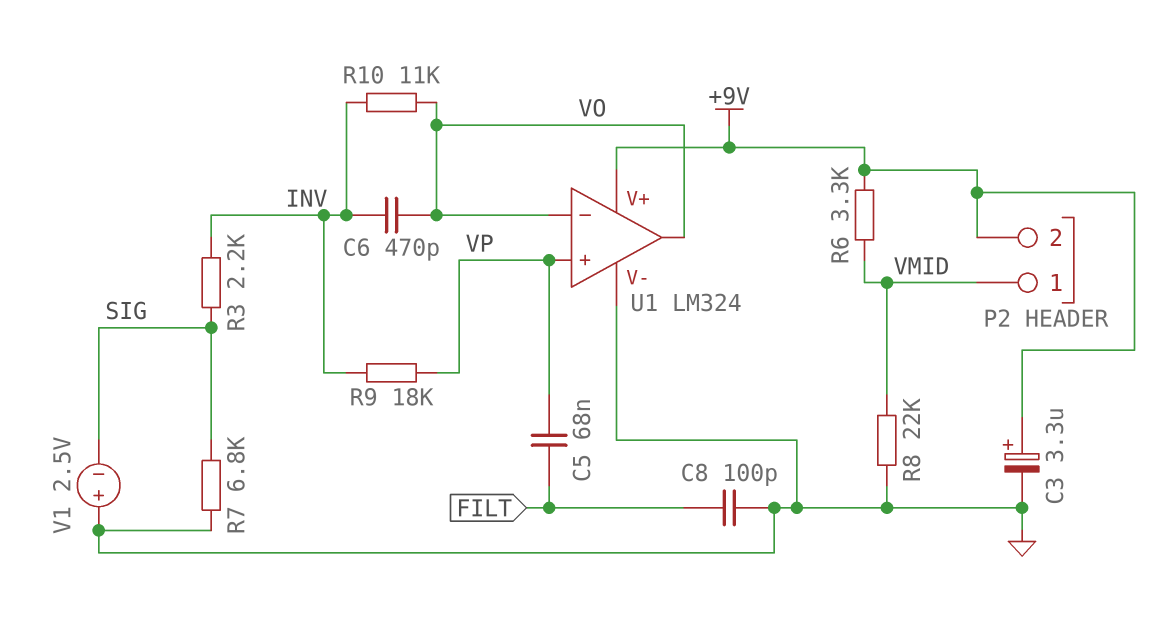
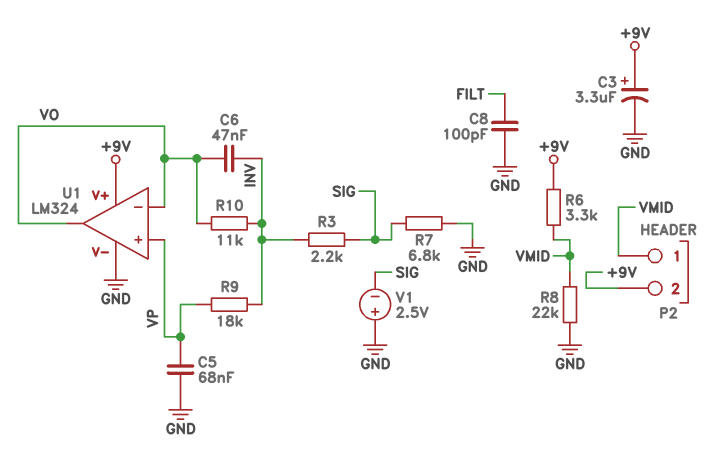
C5: 68nF (FILT, VP) -> 68nF (GND, VP)
C6: 470pF (INV, VO) -> 47nF (INV, VO)

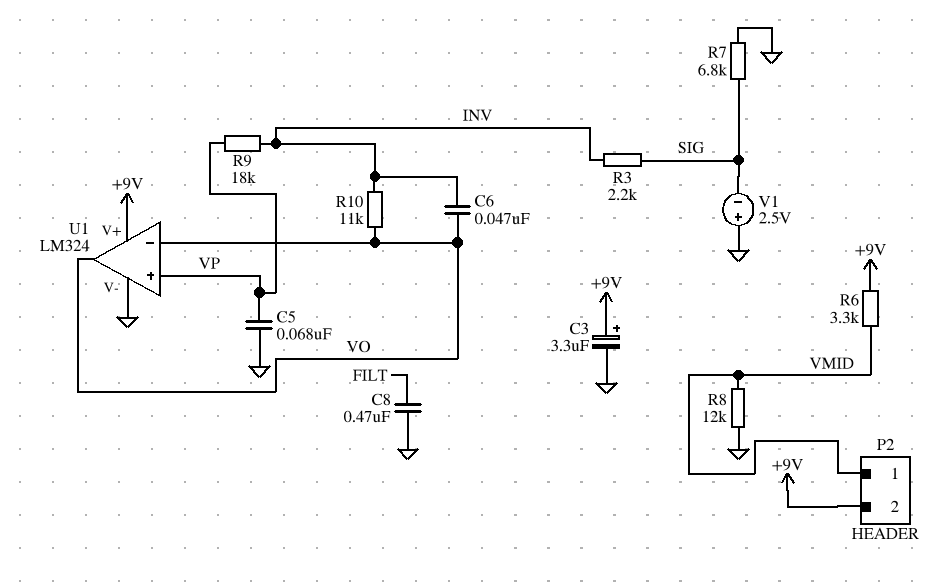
C8: 100pF (FILT, GND) -> 470nF (FILT, GND)
R8: 22k (GND, VMID) -> 12k (GND, VMID)

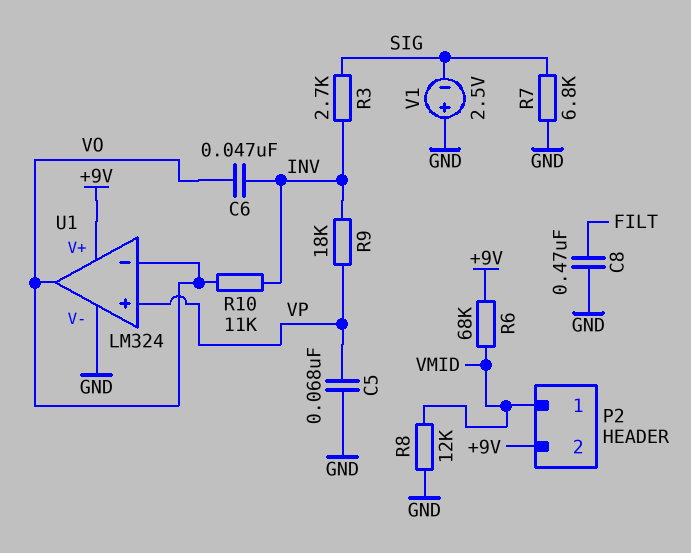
C3: 3.3uF (plus +9V, minus GND) -> none
R3: 2.2k (INV, SIG) -> 2.7k (INV, SIG)
R6: 3.3k (+9V, VMID) -> 68k (+9V, VMID)

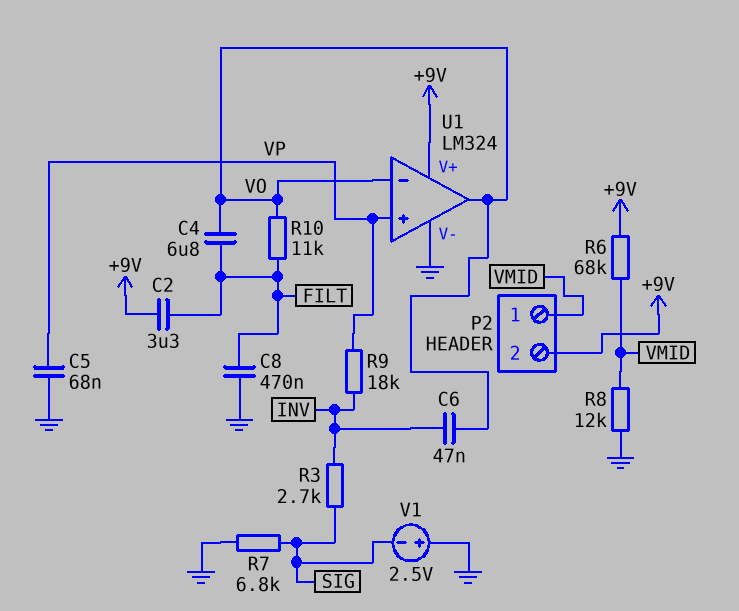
C2: none -> 3.3uF (+9V, FILT)
C4: none -> 6.8uF (FILT, VO)
R10: 11k (INV, VO) -> 11k (FILT, VO)

